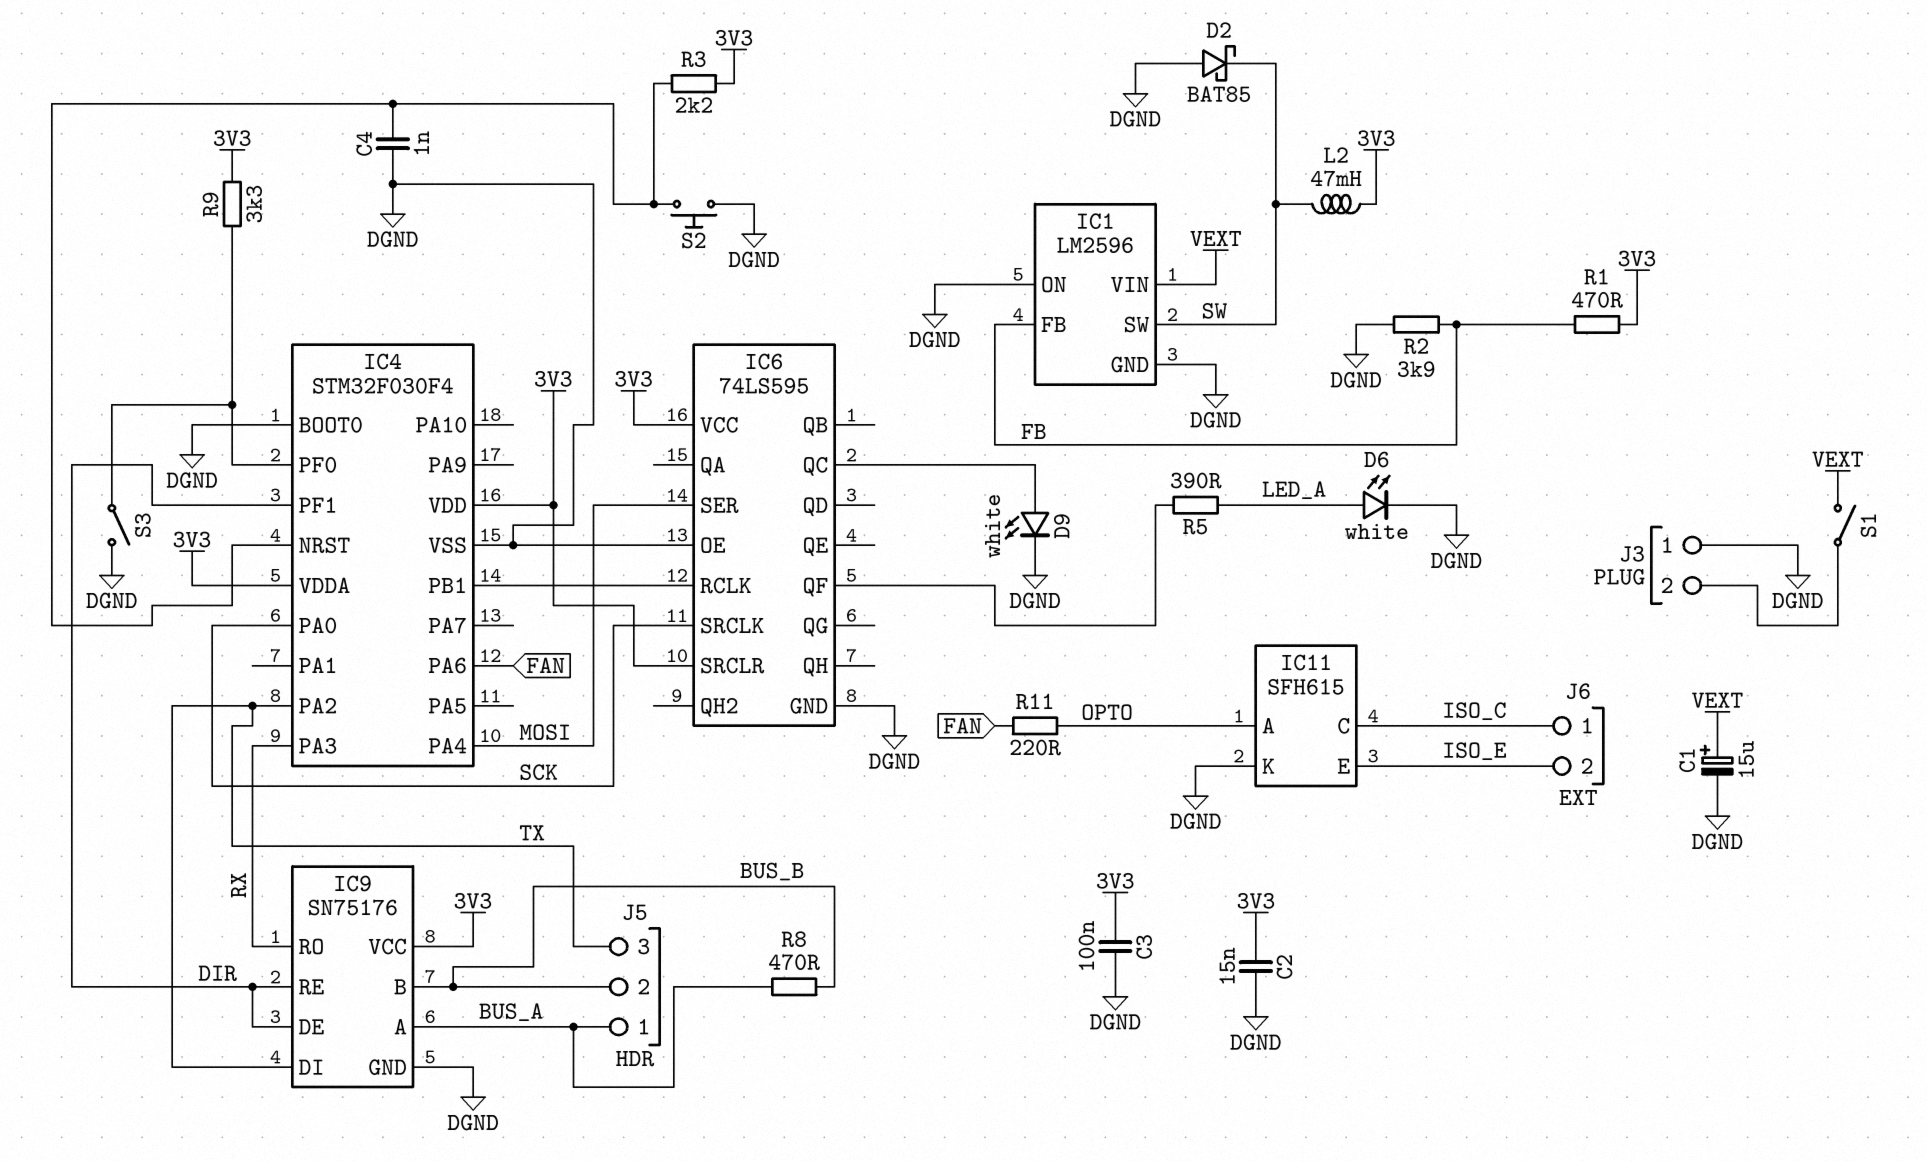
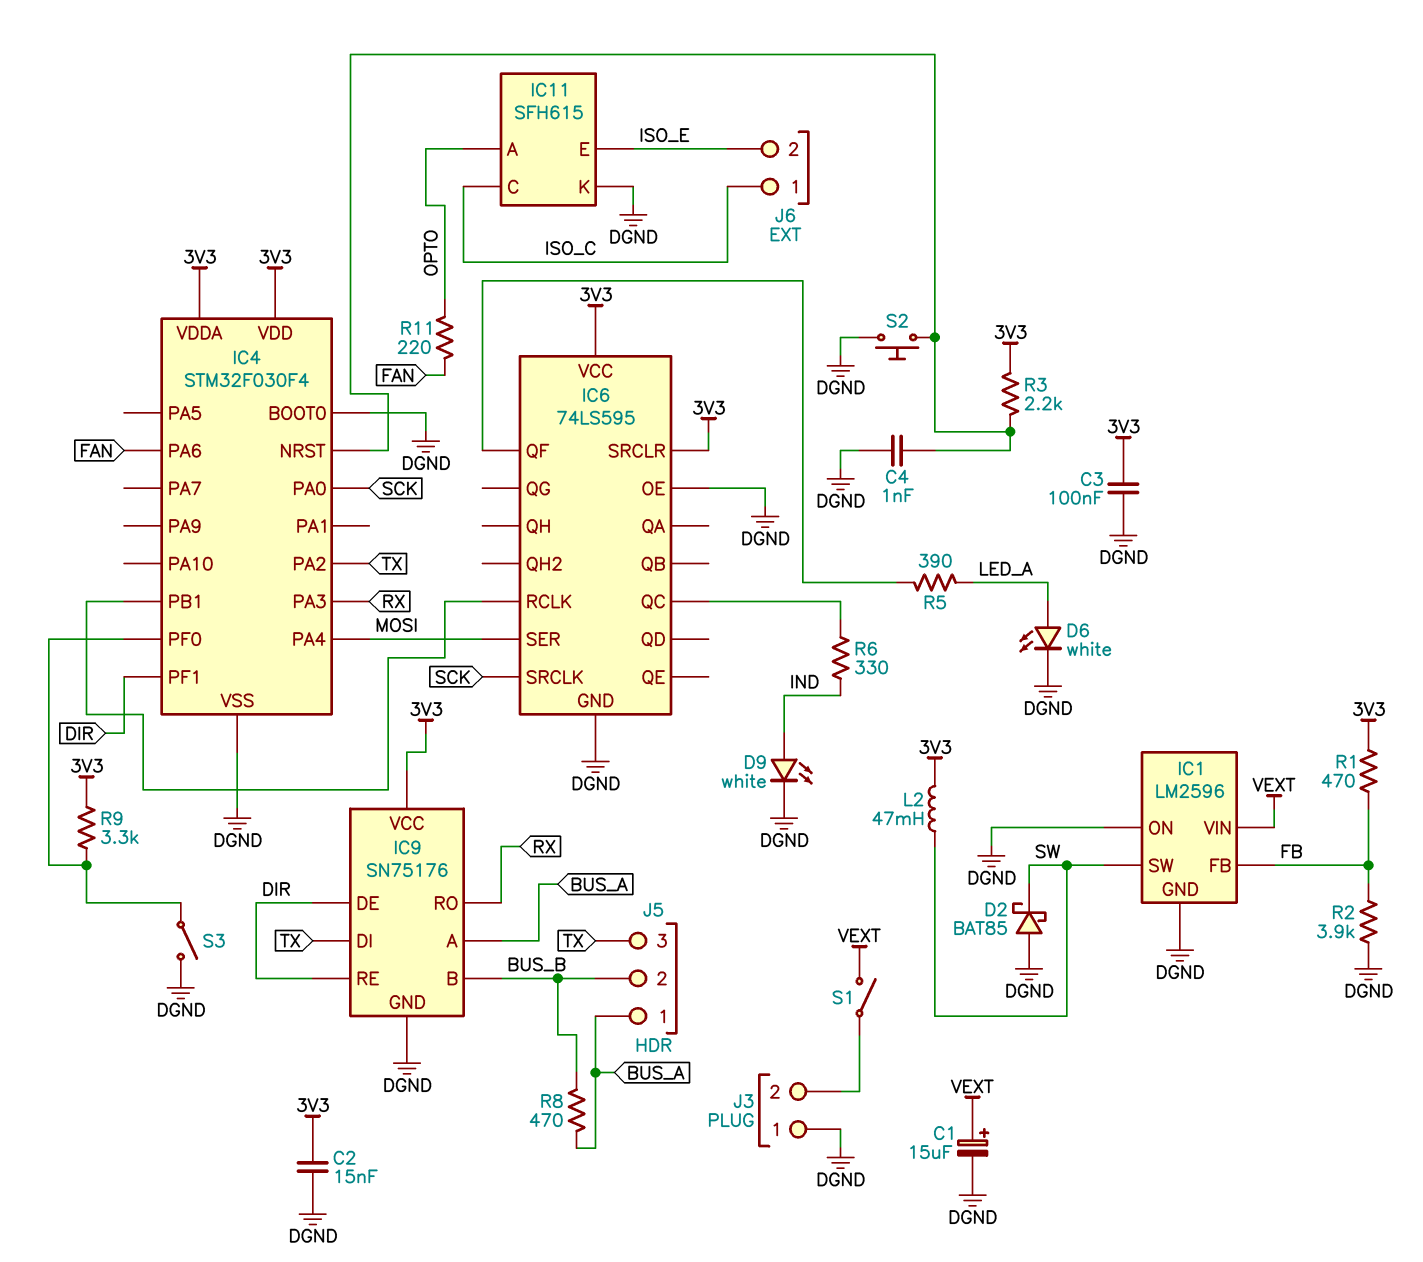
D9: LED white (A IC6/QC, K DGND) -> LED white (A IND, K DGND)
R6: none -> 330 (IC6/QC, IND)

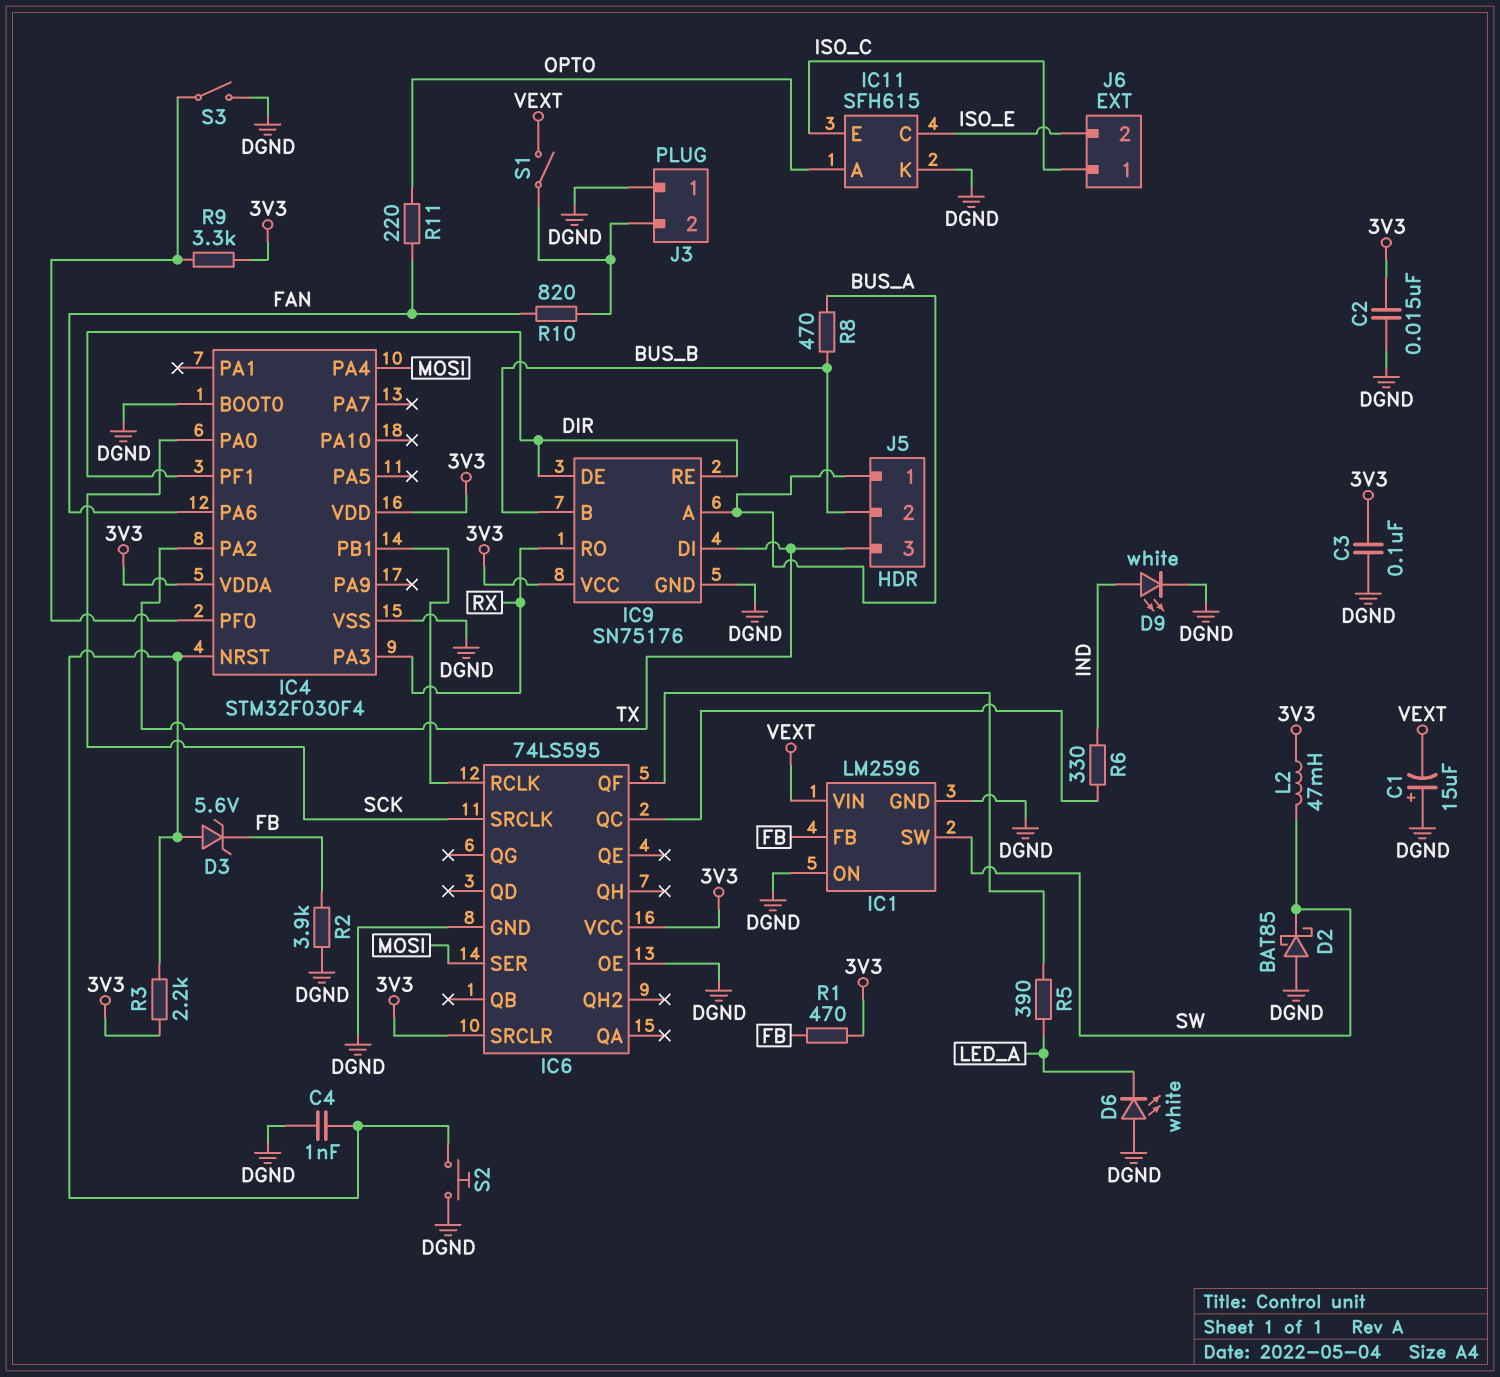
C1: 15uF (plus VEXT, minus DGND) -> 15uF (plus DGND, minus VEXT)
D3: none -> zener 5.6V (A IC4/NRST, K FB)
D6: LED white (A LED_A, K DGND) -> LED white (A DGND, K LED_A)
IC11 pin C: ISO_C -> ISO_E
IC11 pin E: ISO_E -> ISO_C
R10: none -> 820 (FAN, J3/2)

